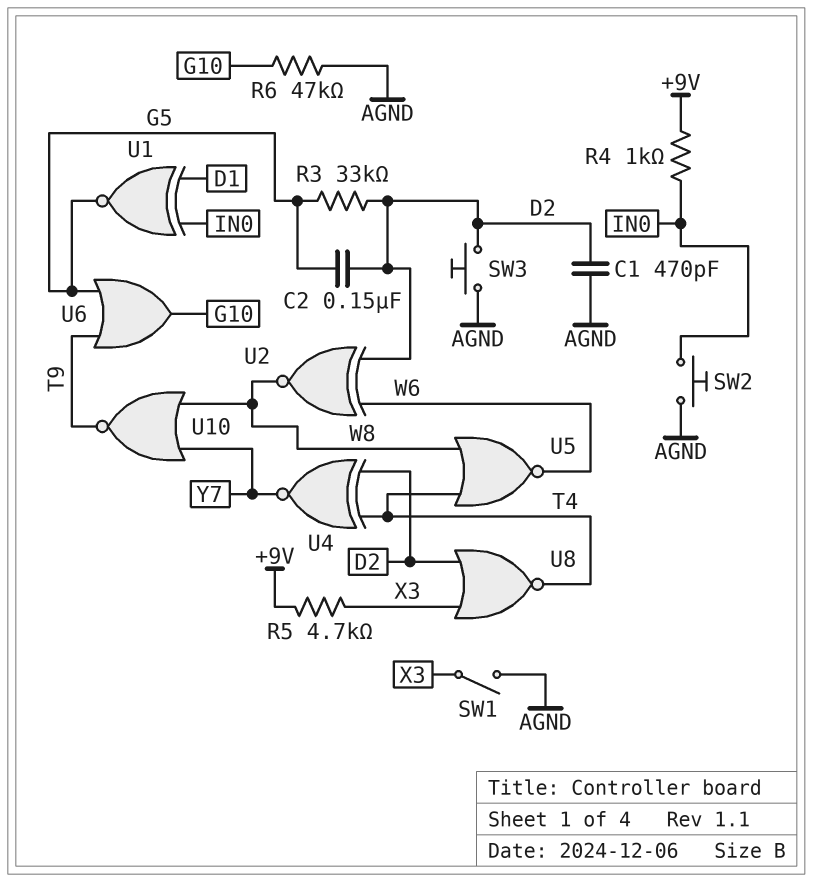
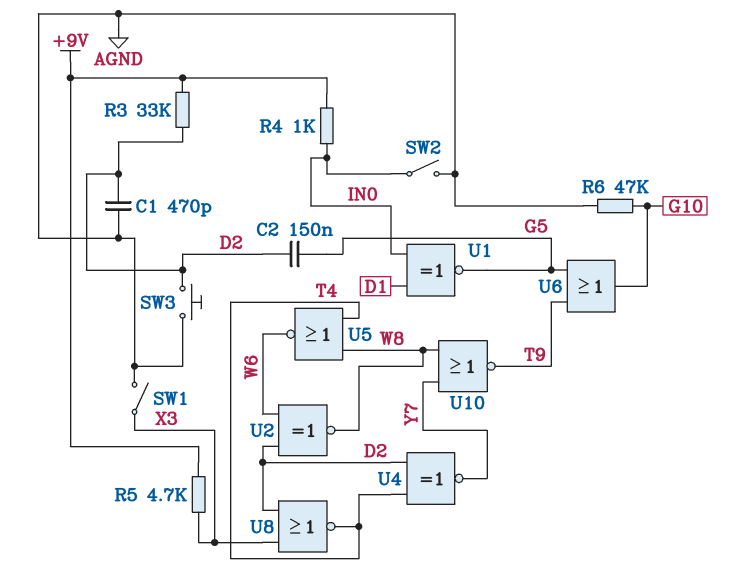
R3: 33k (D2, G5) -> 33k (+9V, D2)
SW2: button (AGND, IN0) -> switch (AGND, IN0)

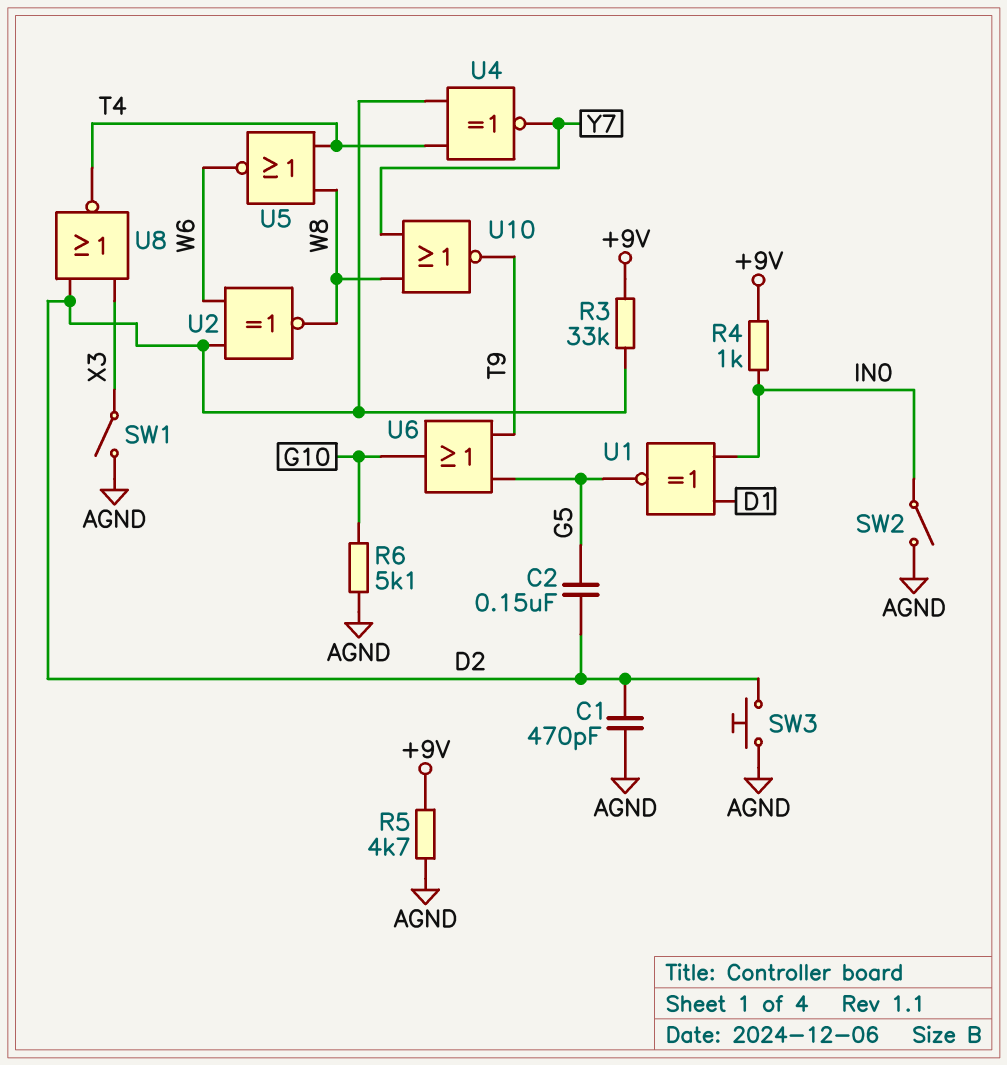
R5: 4.7k (+9V, X3) -> 4.7k (+9V, AGND)
R6: 47k (AGND, G10) -> 5.1k (AGND, G10)

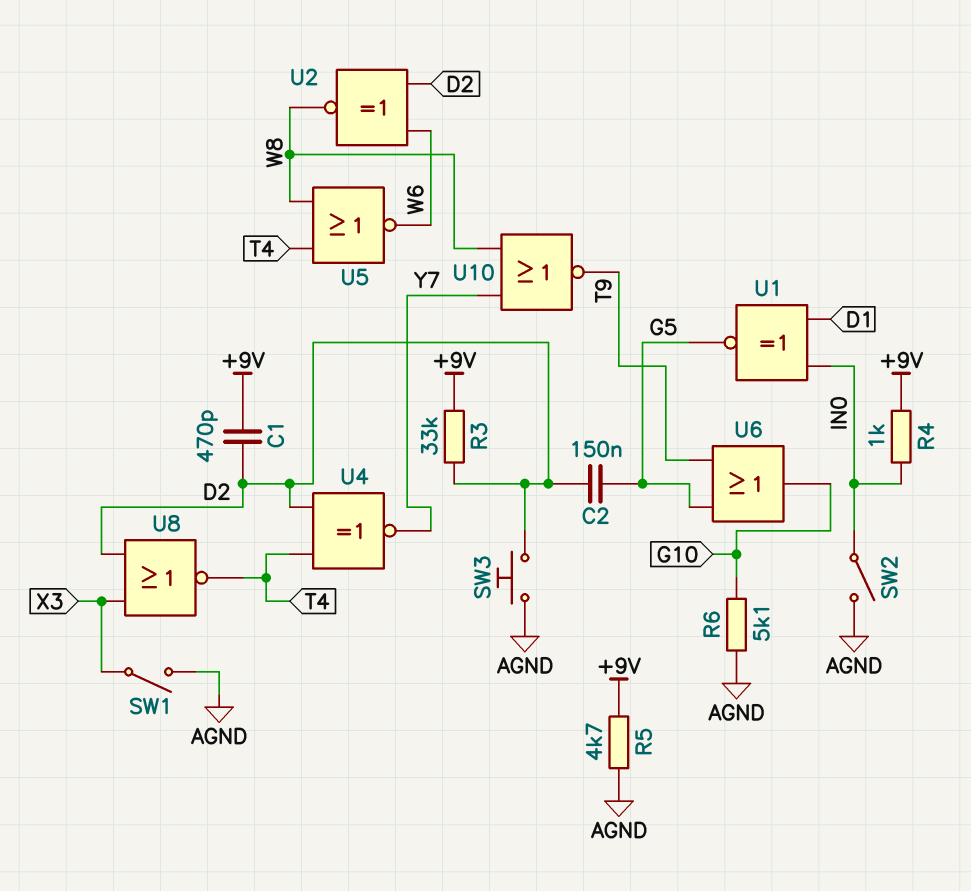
C1: 470pF (AGND, D2) -> 470pF (+9V, D2)

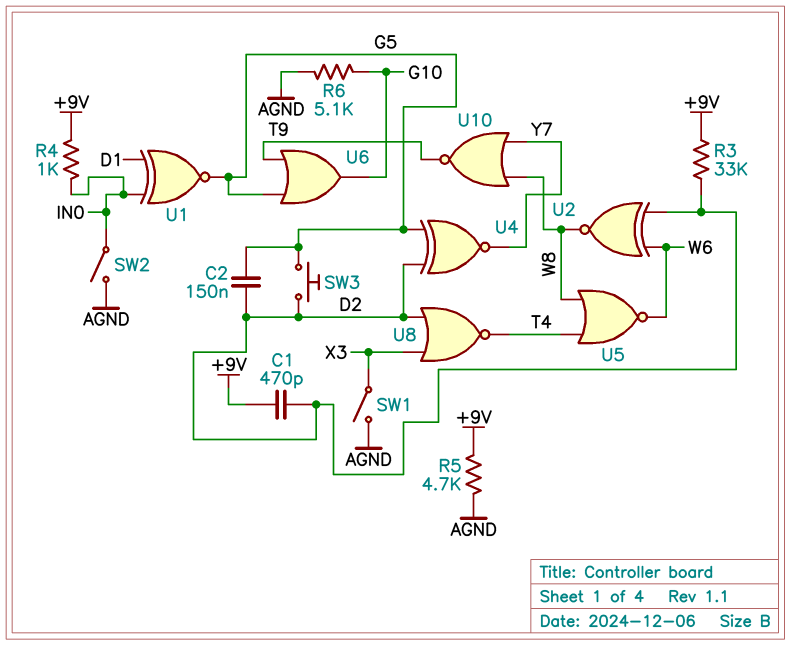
SW3: button (AGND, D2) -> button (D2, G5)
U4: XNOR (in D2, in T4, out Y7) -> XNOR (in D2, in G5, out Y7)

